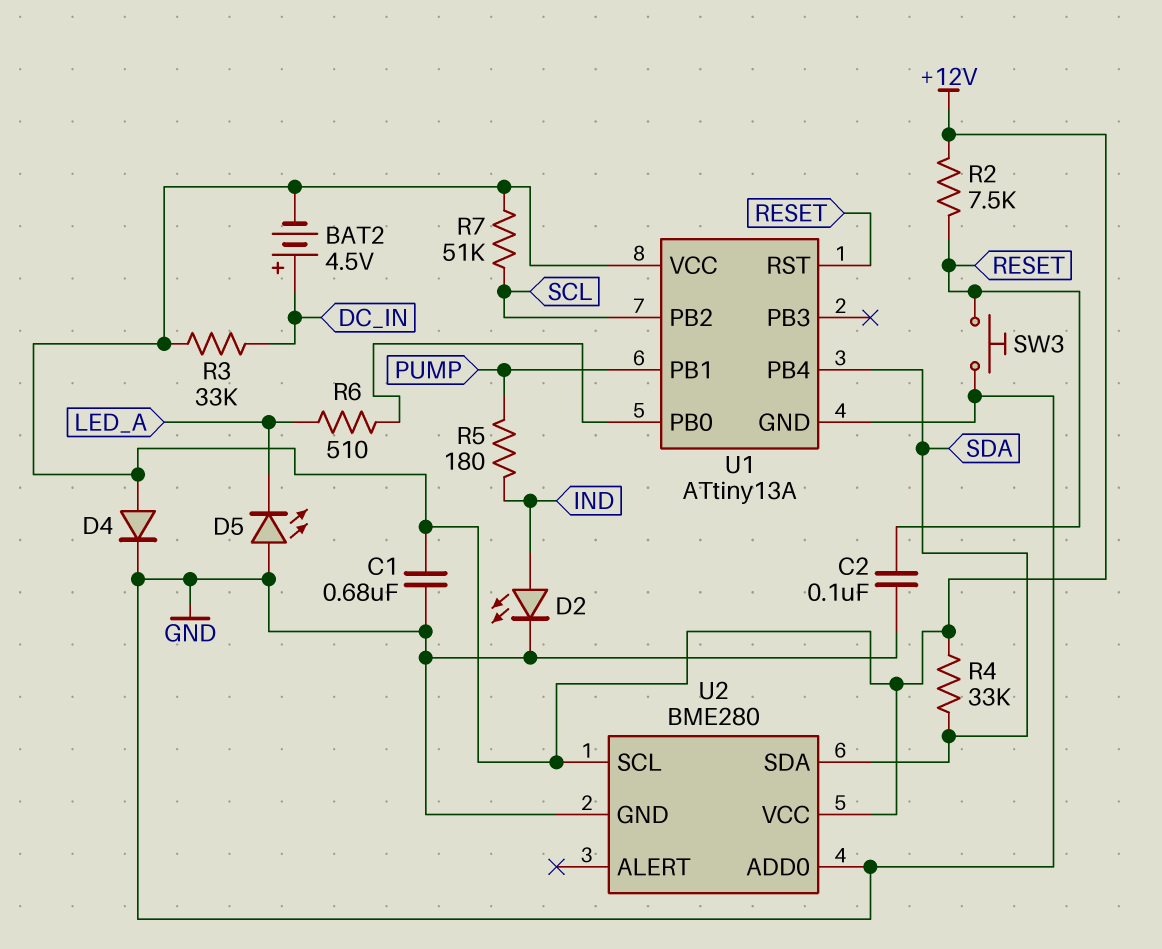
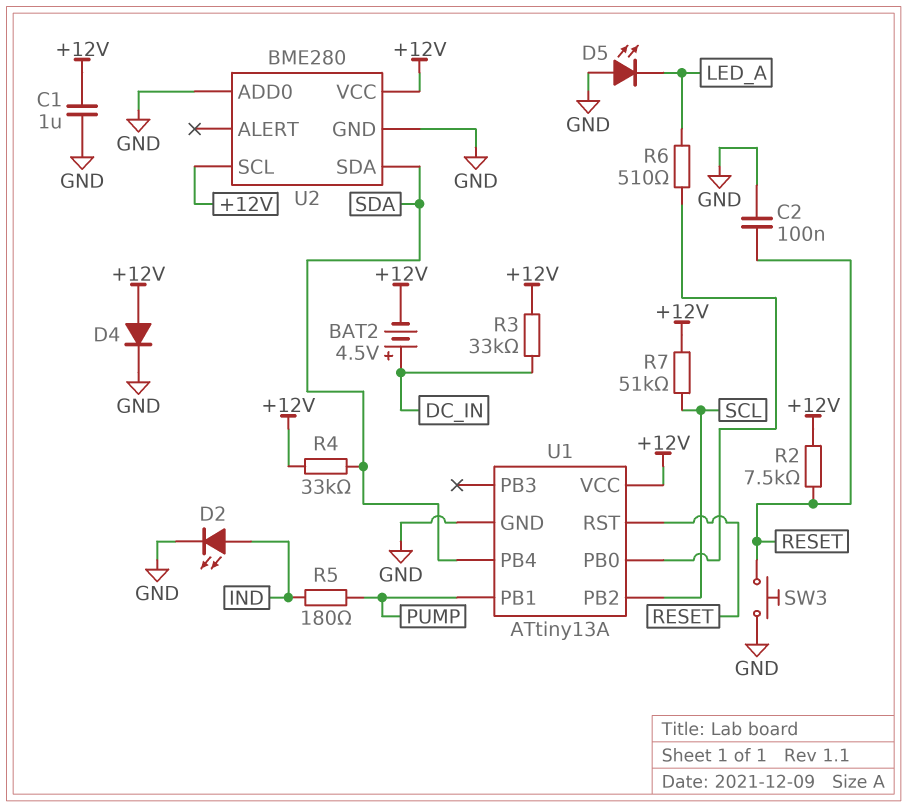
C1: 680nF (+12V, GND) -> 1uF (+12V, GND)

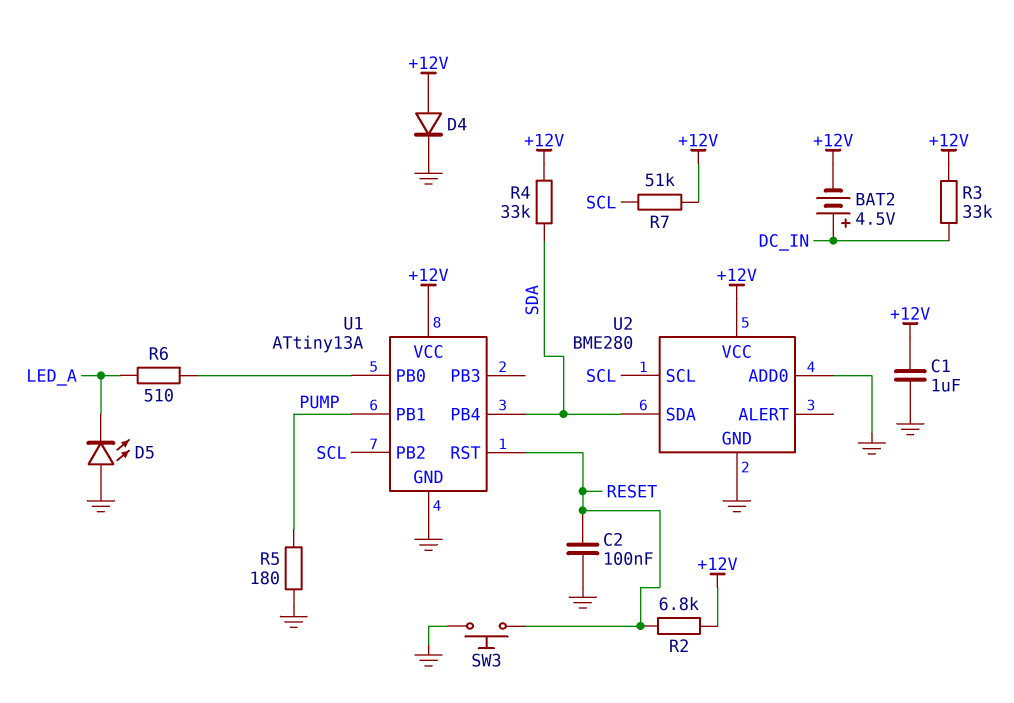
D2: LED (A IND, K GND) -> none
R2: 7.5k (+12V, RESET) -> 6.8k (+12V, RESET)
R5: 180 (IND, PUMP) -> 180 (GND, PUMP)
U2 pin SCL: +12V -> SCL

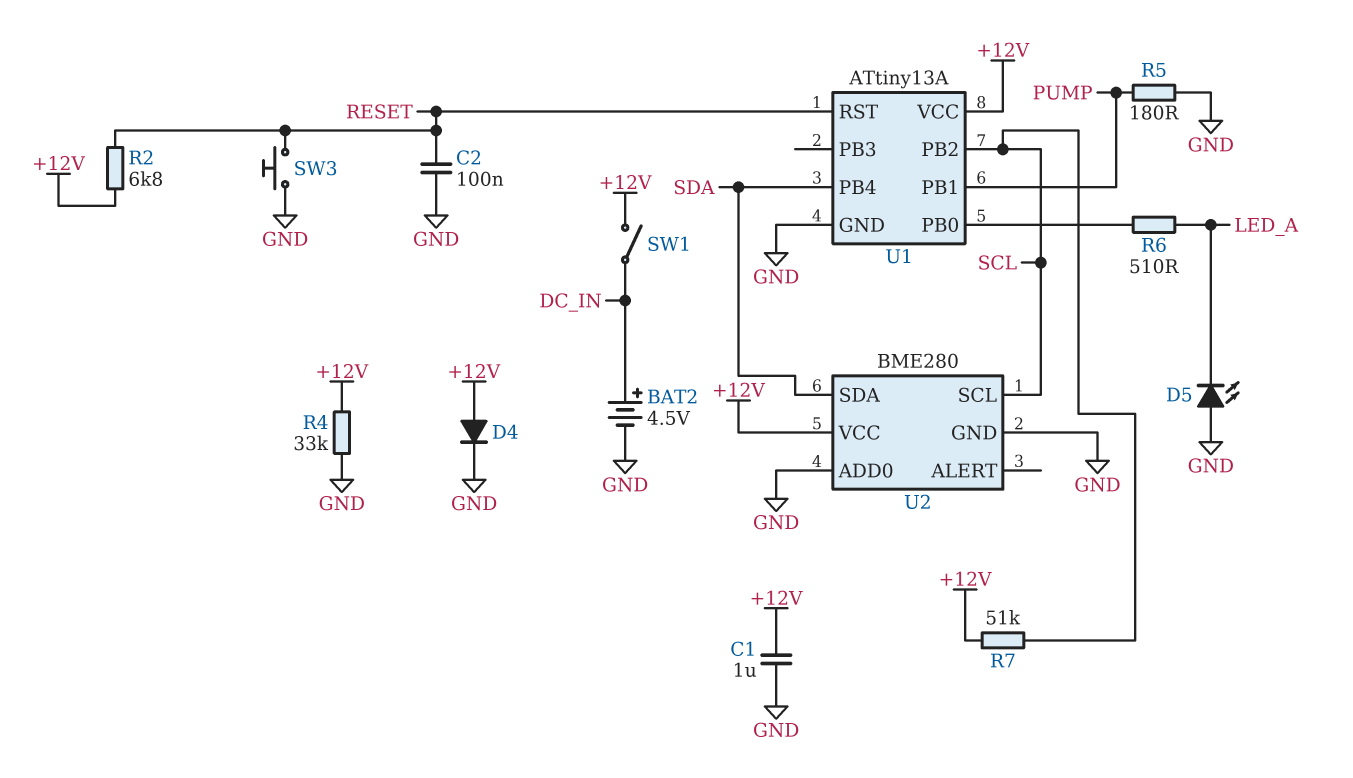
BAT2: 4.5V (plus DC_IN, minus +12V) -> 4.5V (plus DC_IN, minus GND)
R3: 33k (+12V, DC_IN) -> none
R4: 33k (+12V, SDA) -> 33k (+12V, GND)
SW1: none -> switch (+12V, DC_IN)

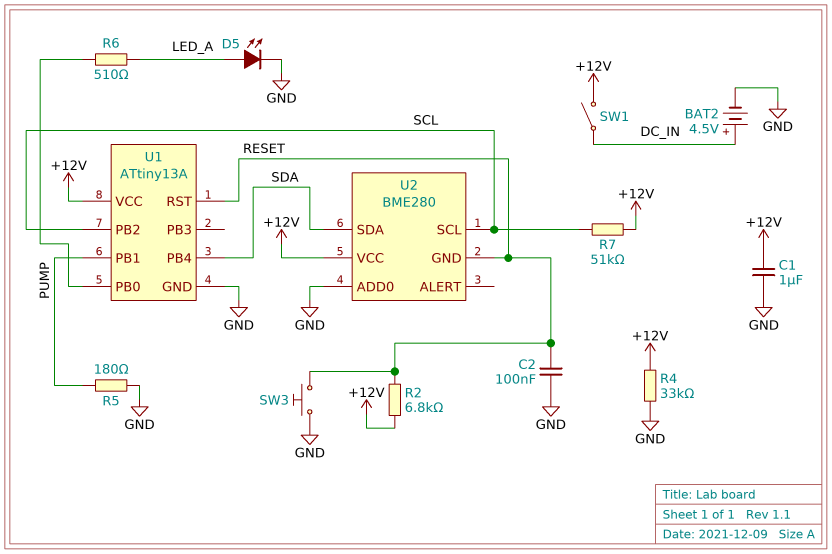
D4: diode (A +12V, K GND) -> none
D5: LED (A GND, K LED_A) -> LED (A LED_A, K GND)
U2 pin GND: GND -> RESET

